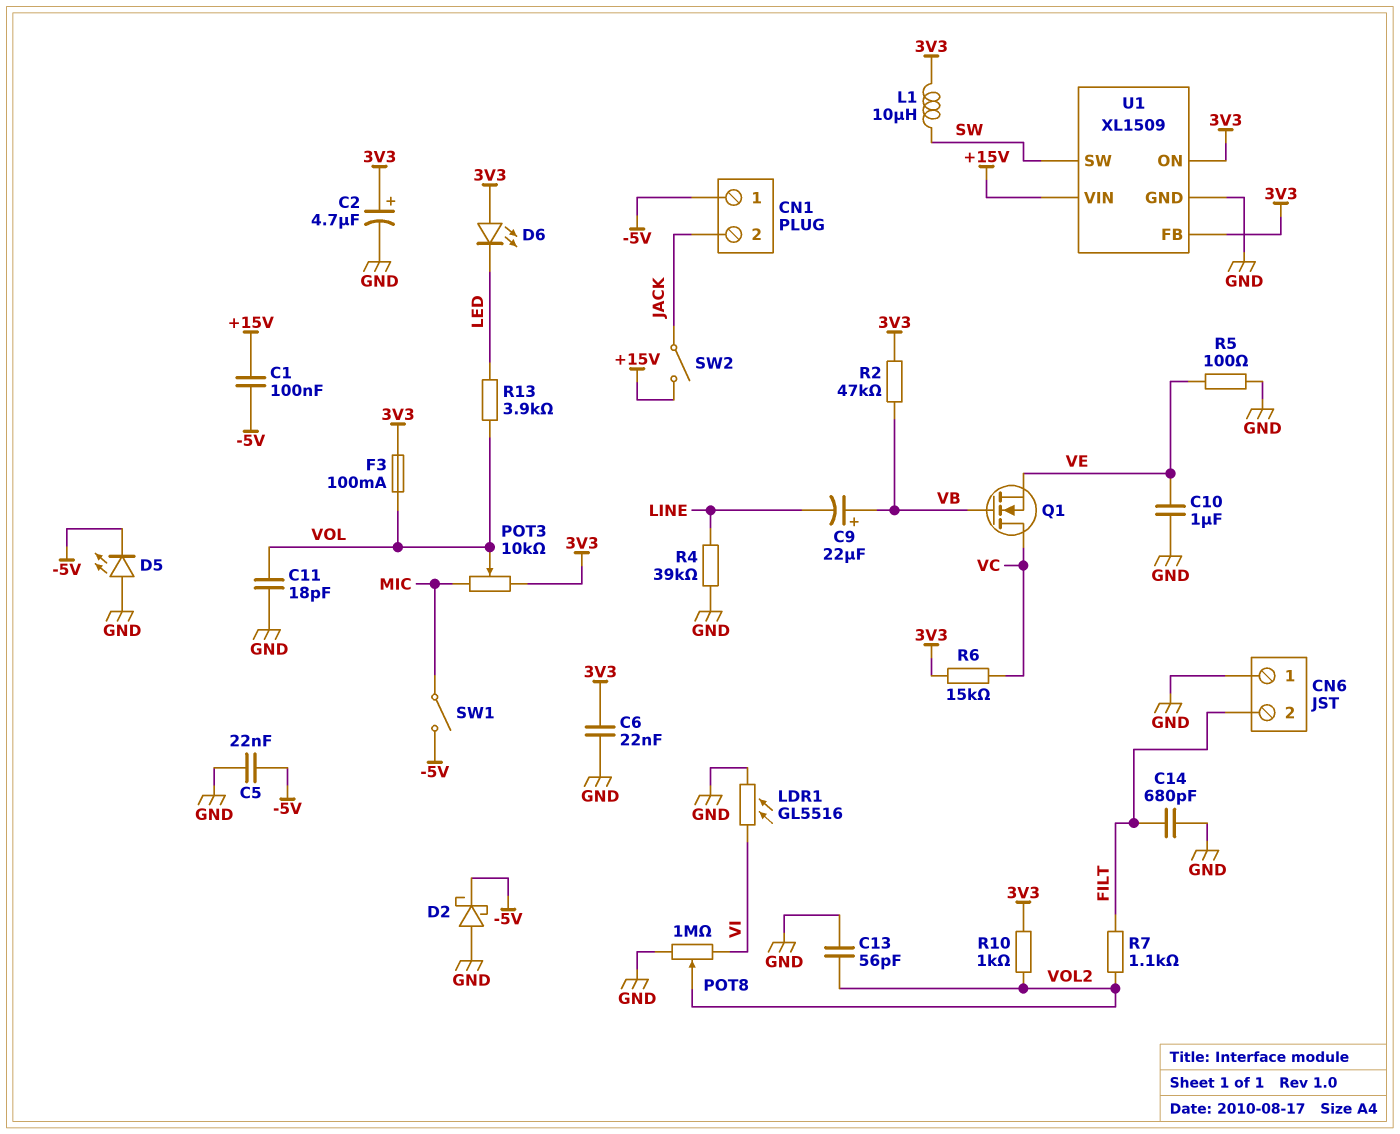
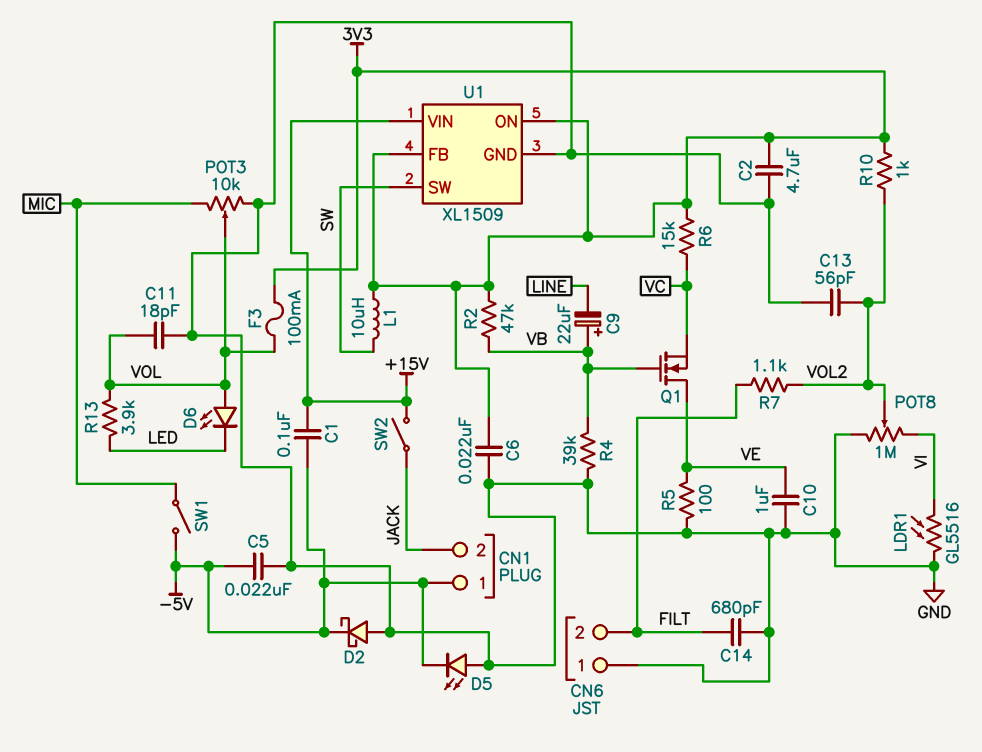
C2: 4.7uF (plus 3V3, minus GND) -> 4.7uF (3V3, GND)
D6: LED (A 3V3, K LED) -> LED (A VOL, K LED)
POT3: 10k (3V3, MIC, wiper VOL) -> 10k (GND, MIC, wiper VOL)
Q1: NMOS (G VB, D VC, S VE) -> NMOS (G VB, D VE, S VC)
R4: 39k (GND, LINE) -> 39k (GND, VB)

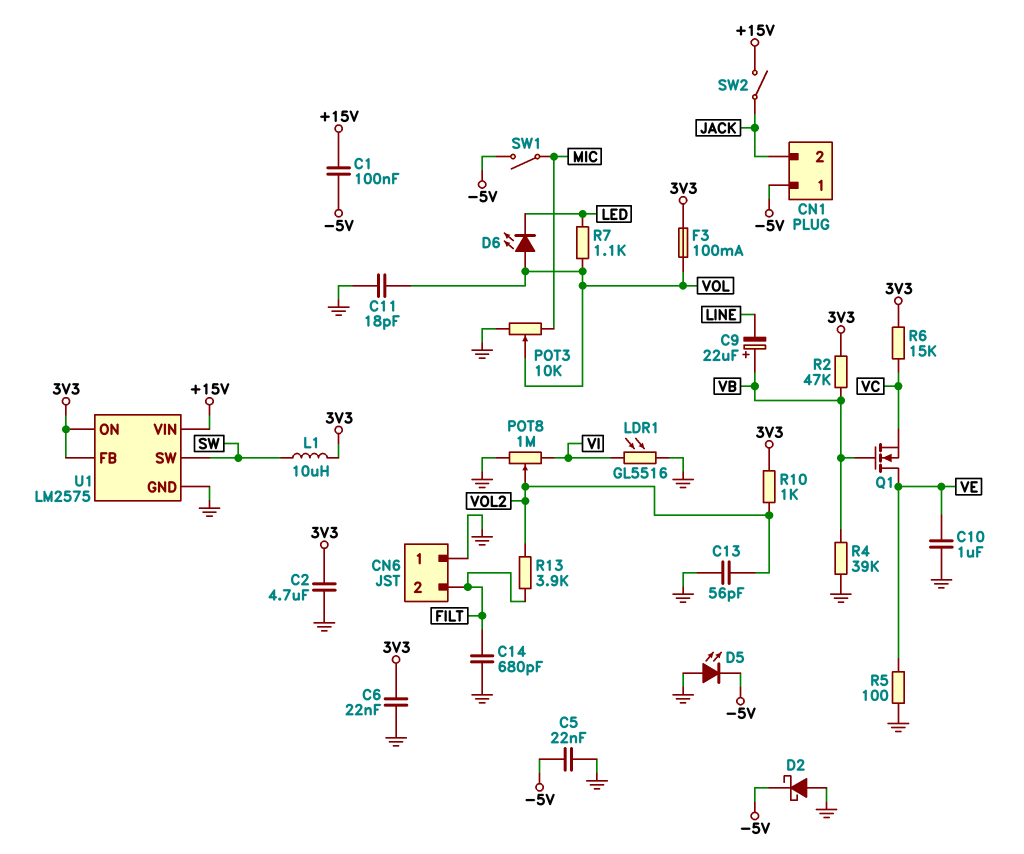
R7: 1.1k (FILT, VOL2) -> 1.1k (LED, VOL)
R13: 3.9k (LED, VOL) -> 3.9k (FILT, VOL2)
U1: XL1509 -> LM2575

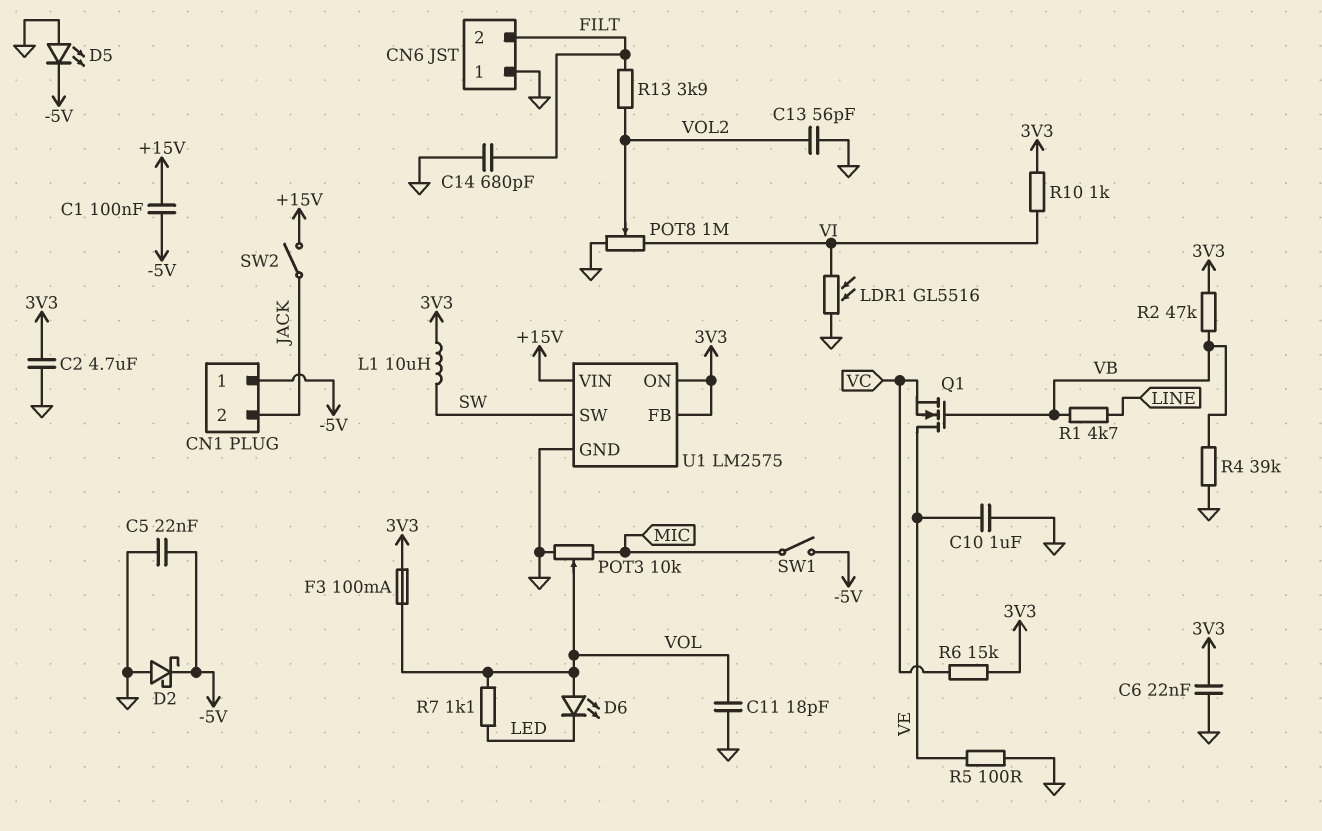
C9: 22uF (plus VB, minus LINE) -> none
R1: none -> 4.7k (LINE, VB)
R10: 1k (3V3, VOL2) -> 1k (3V3, VI)

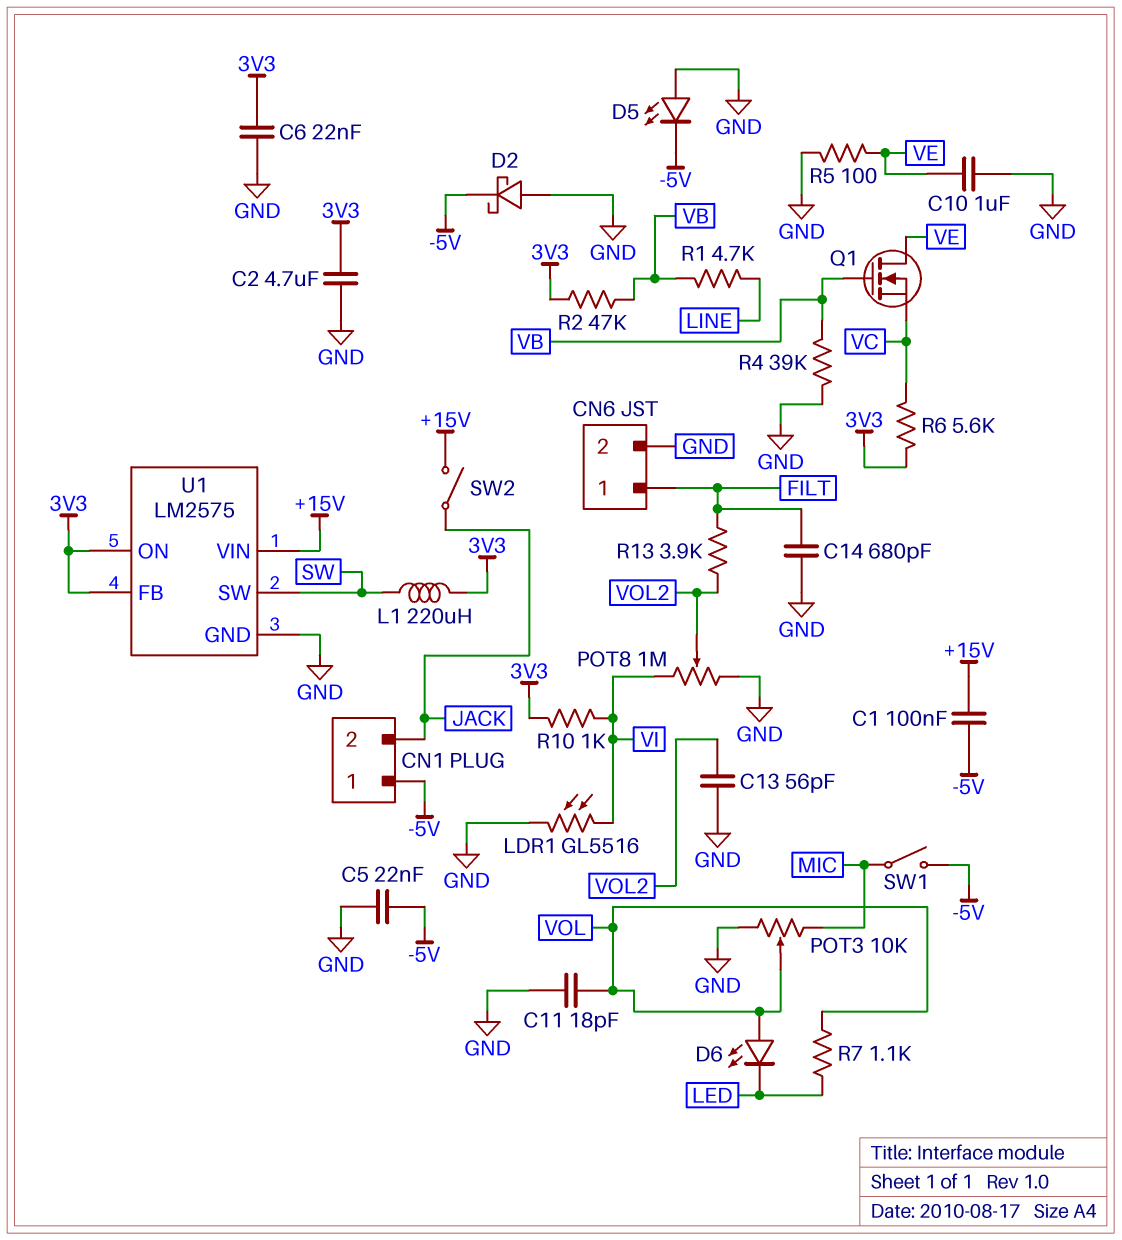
CN6 pin 1: GND -> FILT
CN6 pin 2: FILT -> GND
F3: 100mA (3V3, VOL) -> none
L1: 10uH (3V3, SW) -> 220uH (3V3, SW)
R6: 15k (3V3, VC) -> 5.6k (3V3, VC)

